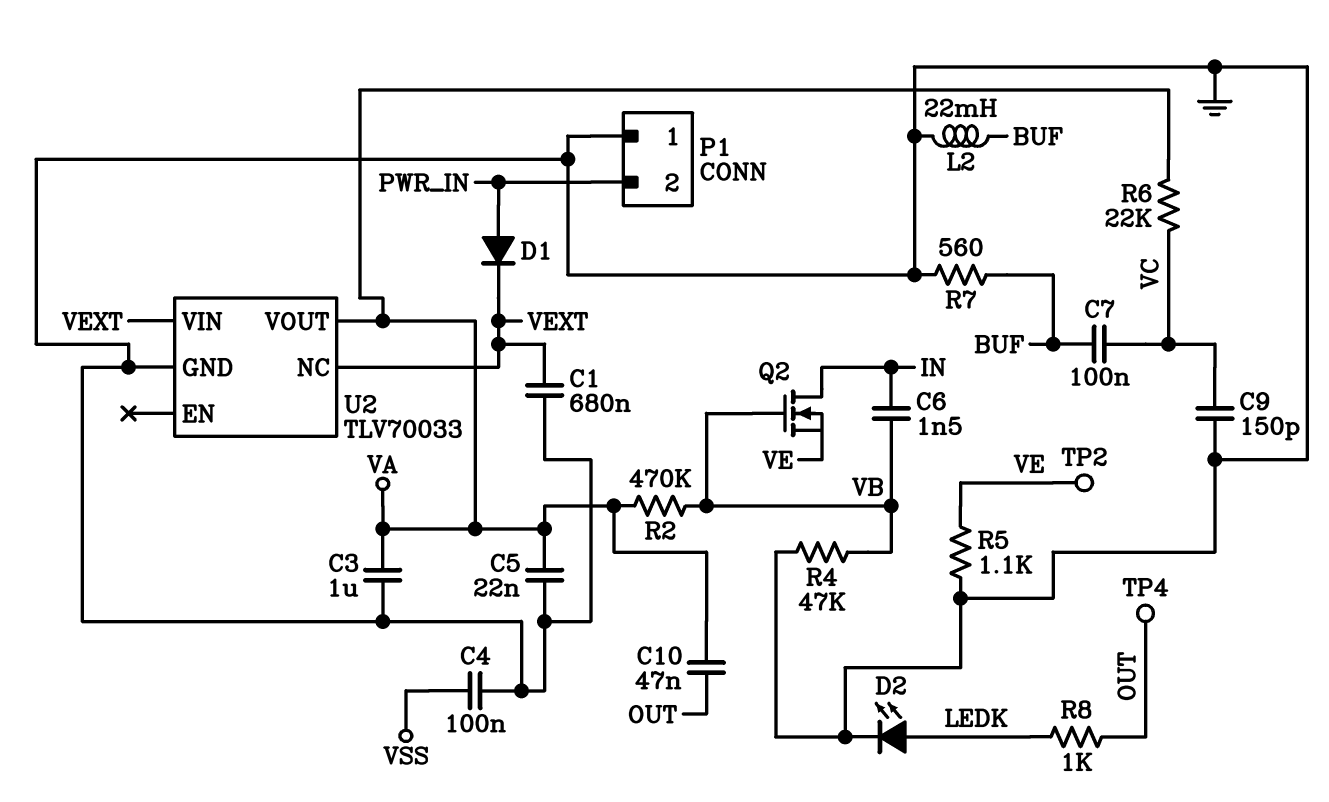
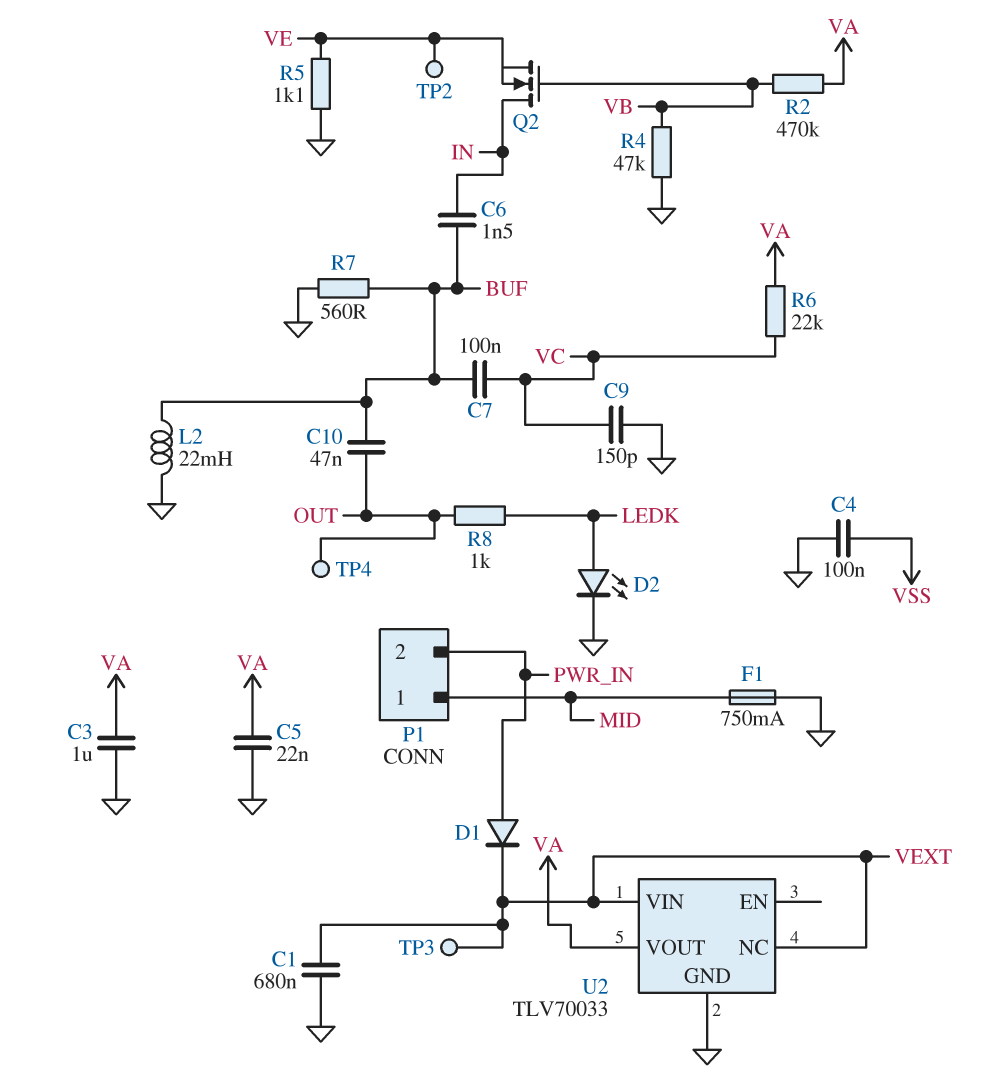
C6: 1.5nF (IN, VB) -> 1.5nF (BUF, IN)
C10: 47nF (OUT, VA) -> 47nF (BUF, OUT)
F1: none -> 750mA (GND, MID)
P1 pin 1: GND -> MID
TP3: none -> test point (VEXT)

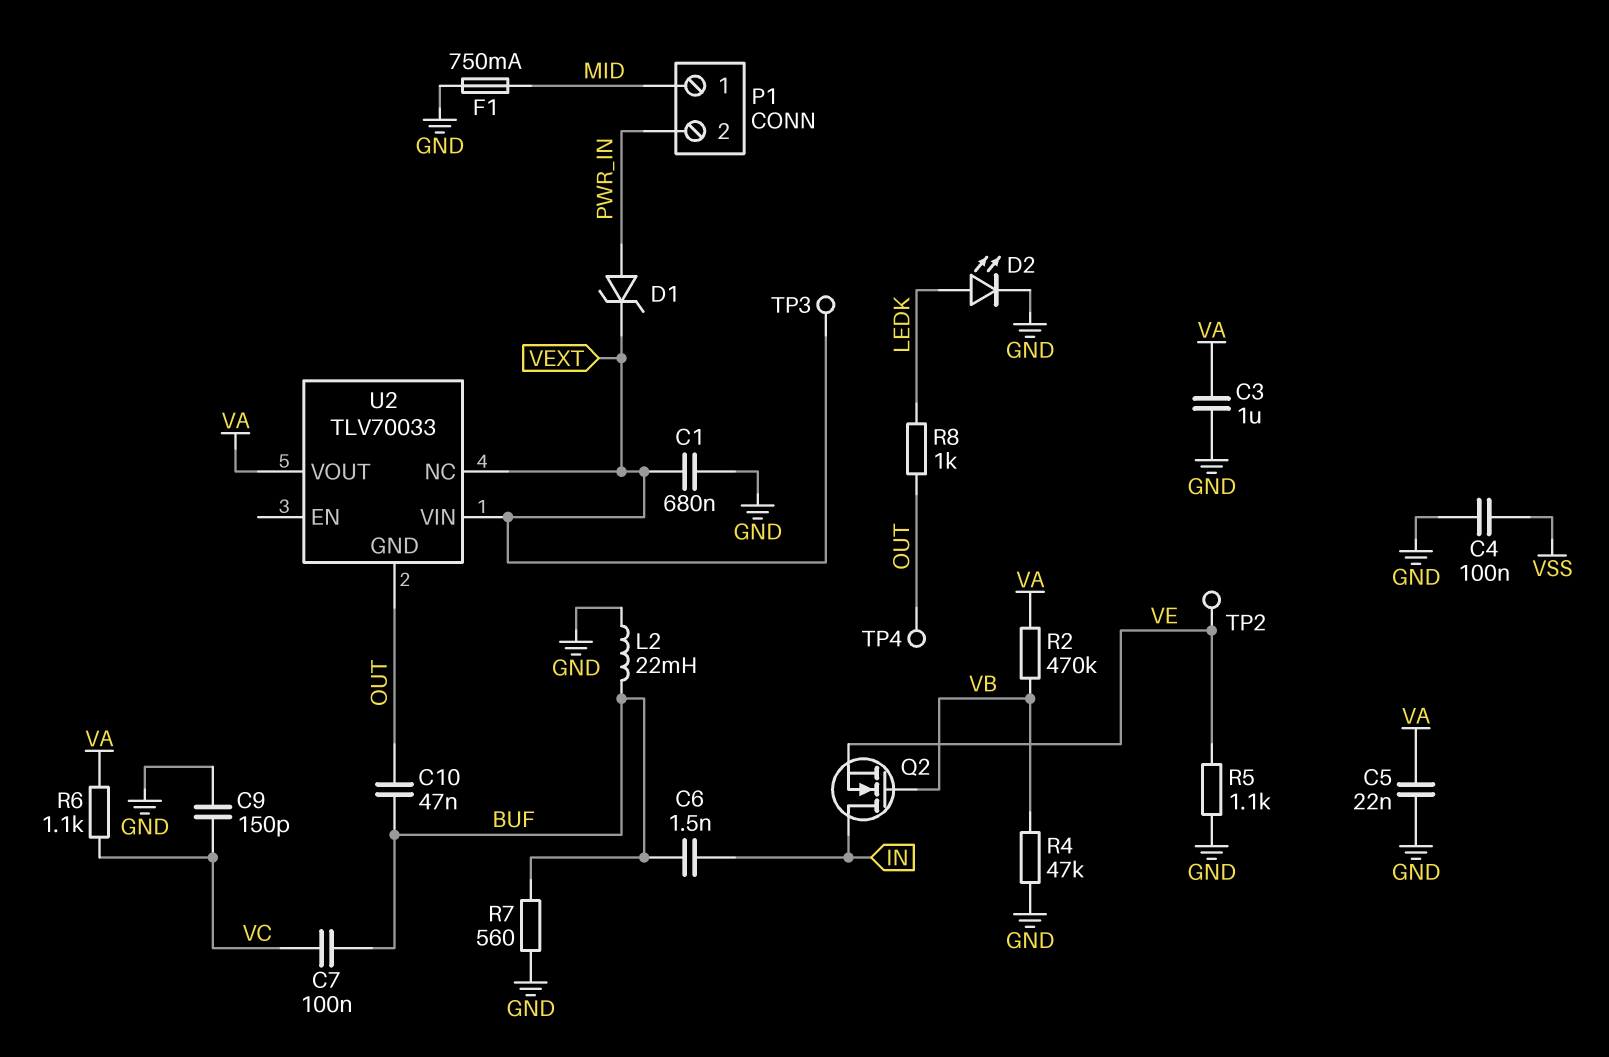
D1: diode (A PWR_IN, K VEXT) -> zener (A PWR_IN, K VEXT)
R6: 22k (VA, VC) -> 1.1k (VA, VC)
U2 pin GND: GND -> OUT

